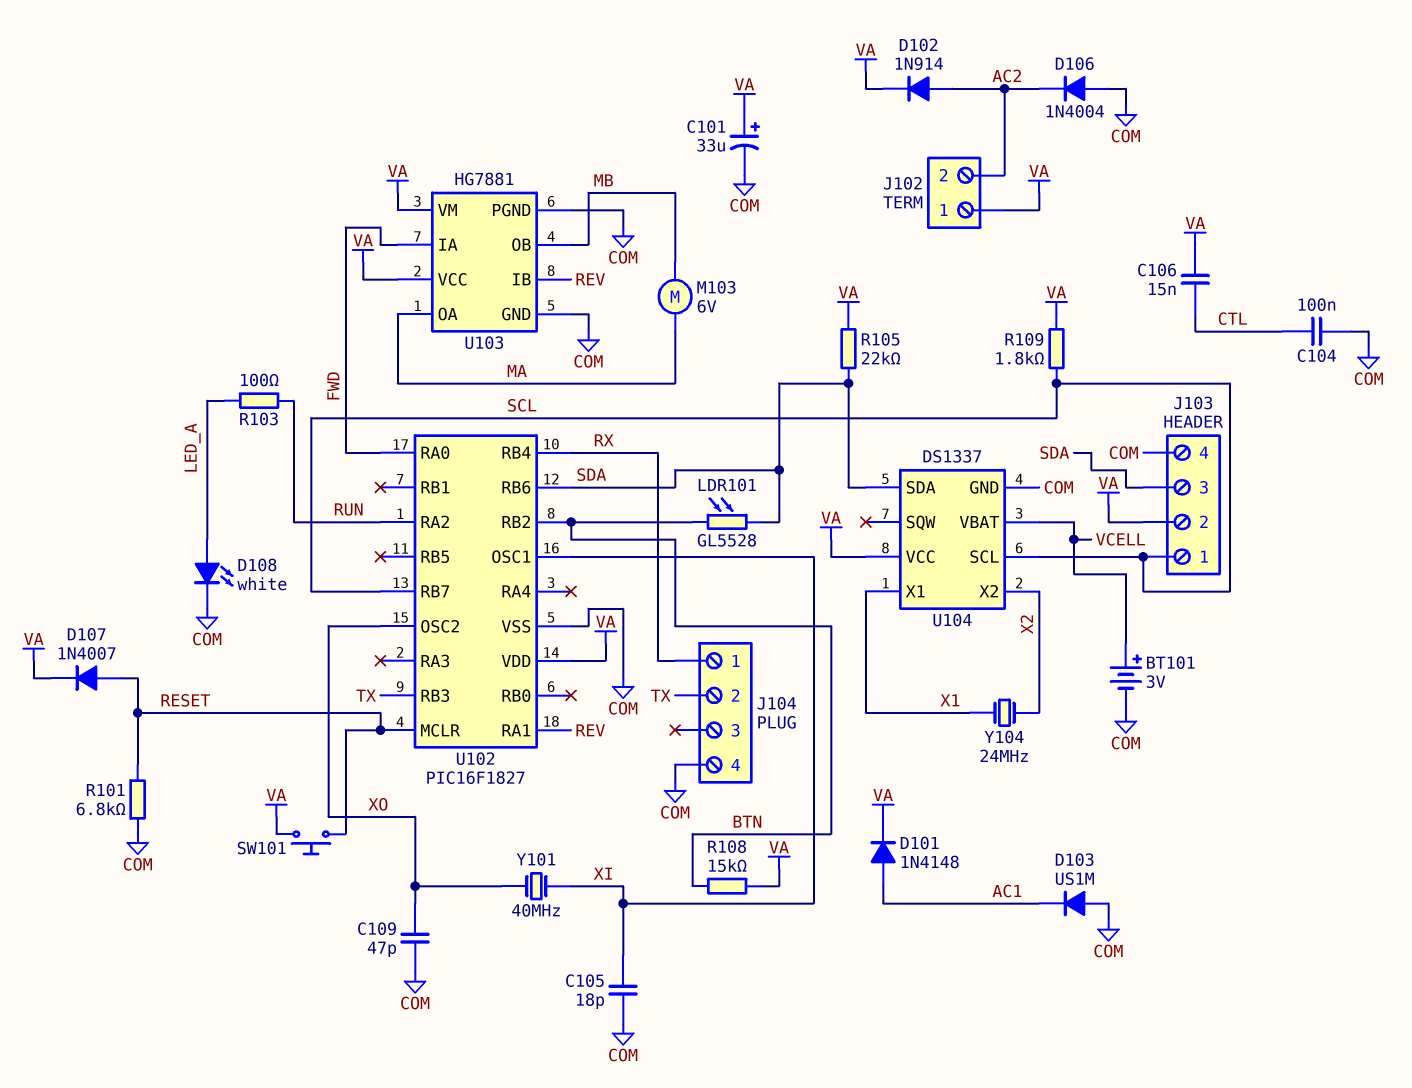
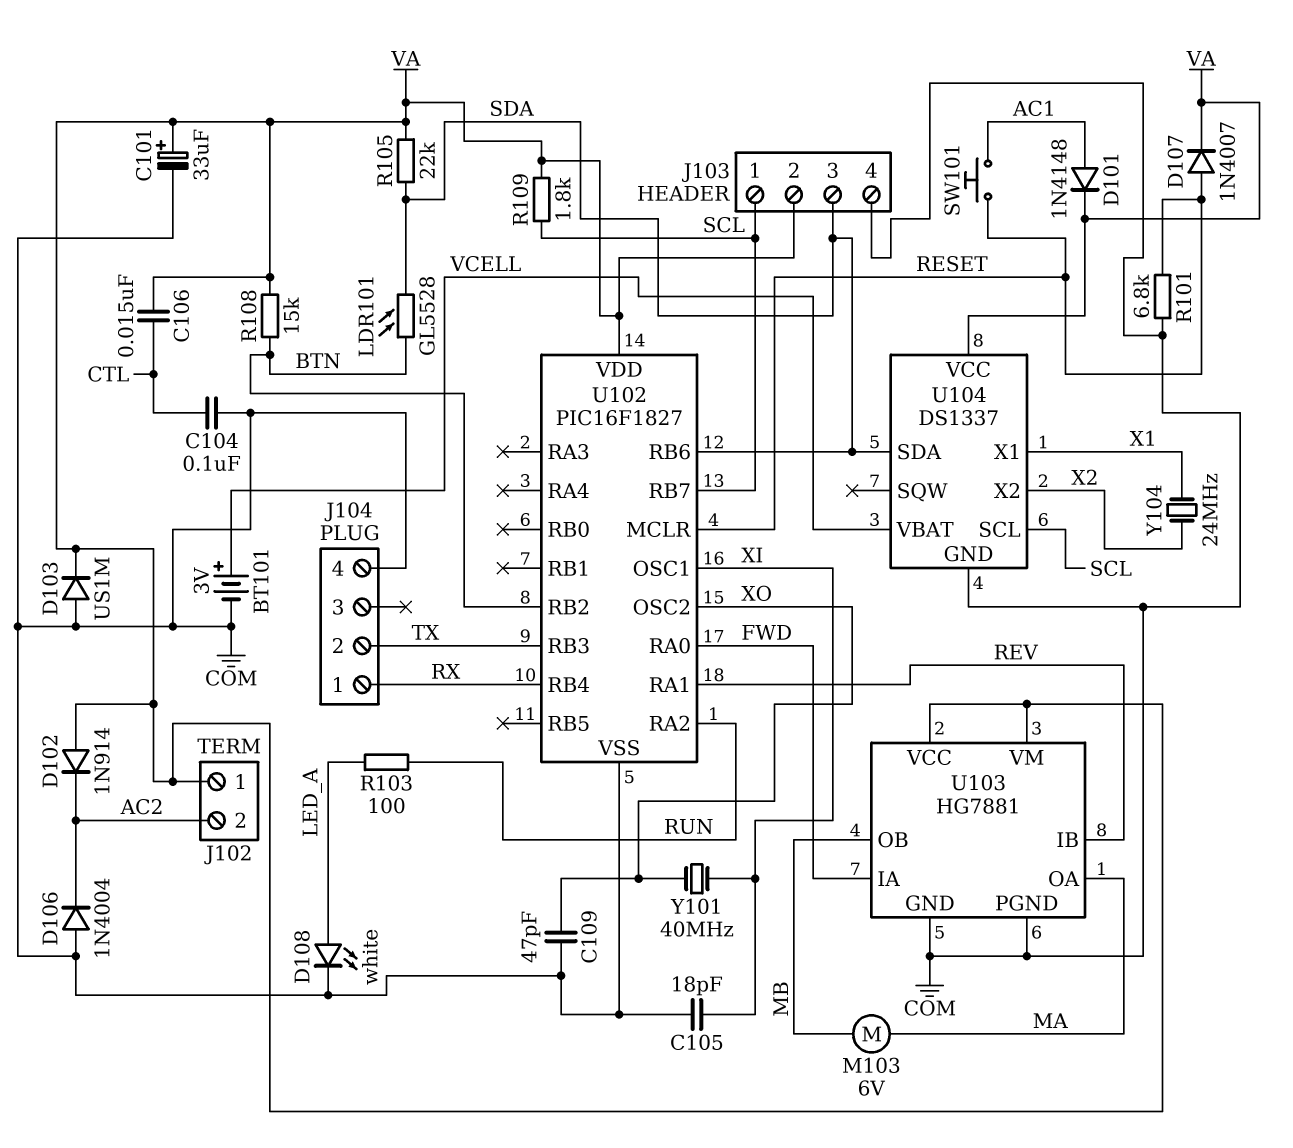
D102: diode 1N914 (A AC2, K VA) -> diode 1N914 (A VA, K AC2)
D103: diode US1M (A COM, K AC1) -> diode US1M (A COM, K VA)
SW101: button (RESET, VA) -> button (AC1, RESET)

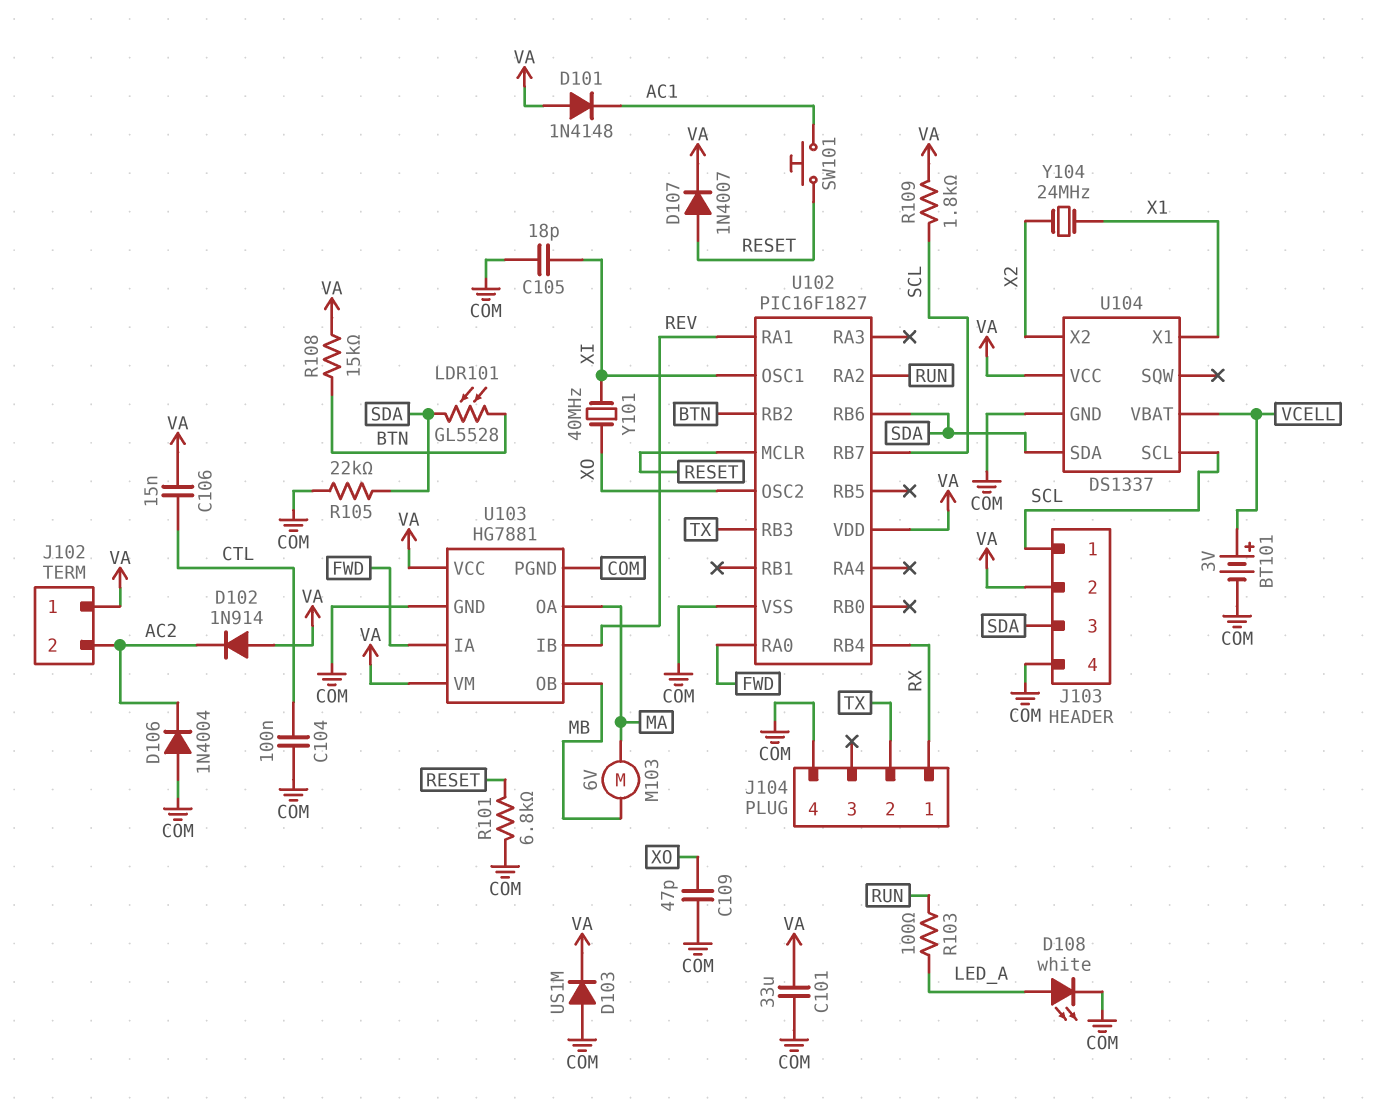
C101: 33uF (plus VA, minus COM) -> 33uF (COM, VA)
D101: diode 1N4148 (A AC1, K VA) -> diode 1N4148 (A VA, K AC1)
R105: 22k (SDA, VA) -> 22k (COM, SDA)

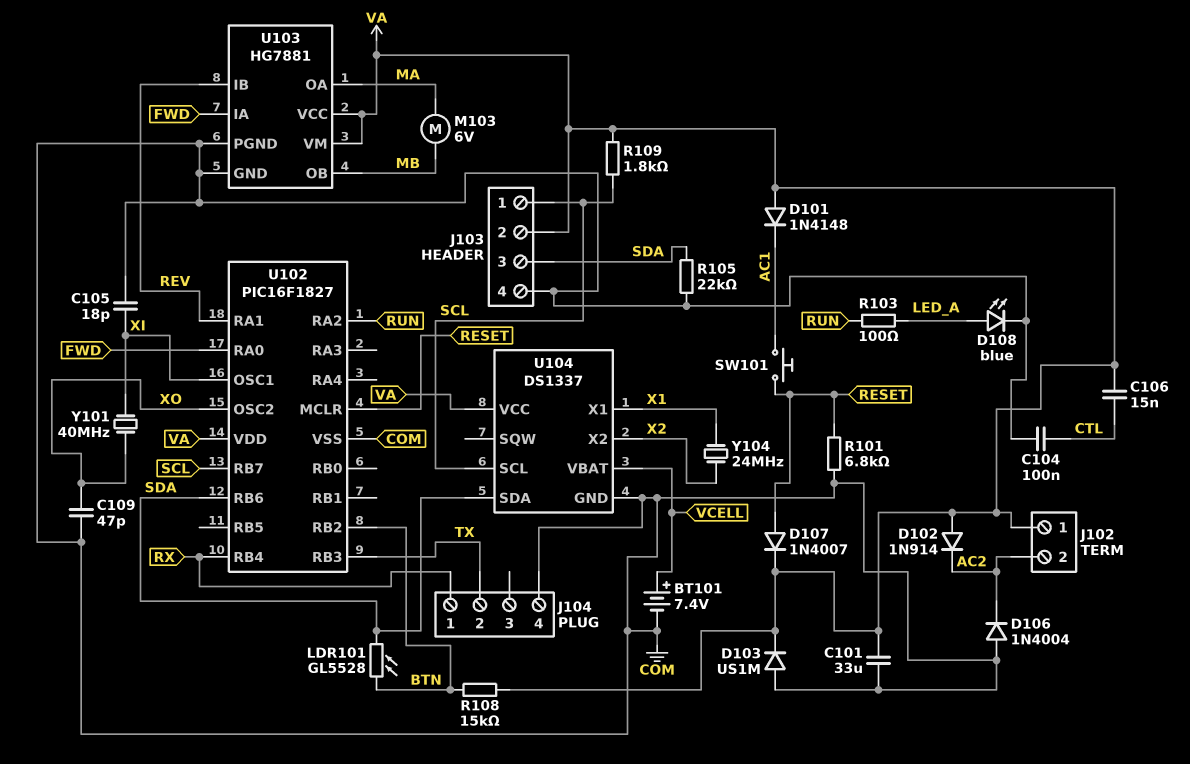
BT101: 3V (plus VCELL, minus COM) -> 7.4V (plus VCELL, minus COM)
D108: LED white (A LED_A, K COM) -> LED blue (A LED_A, K COM)

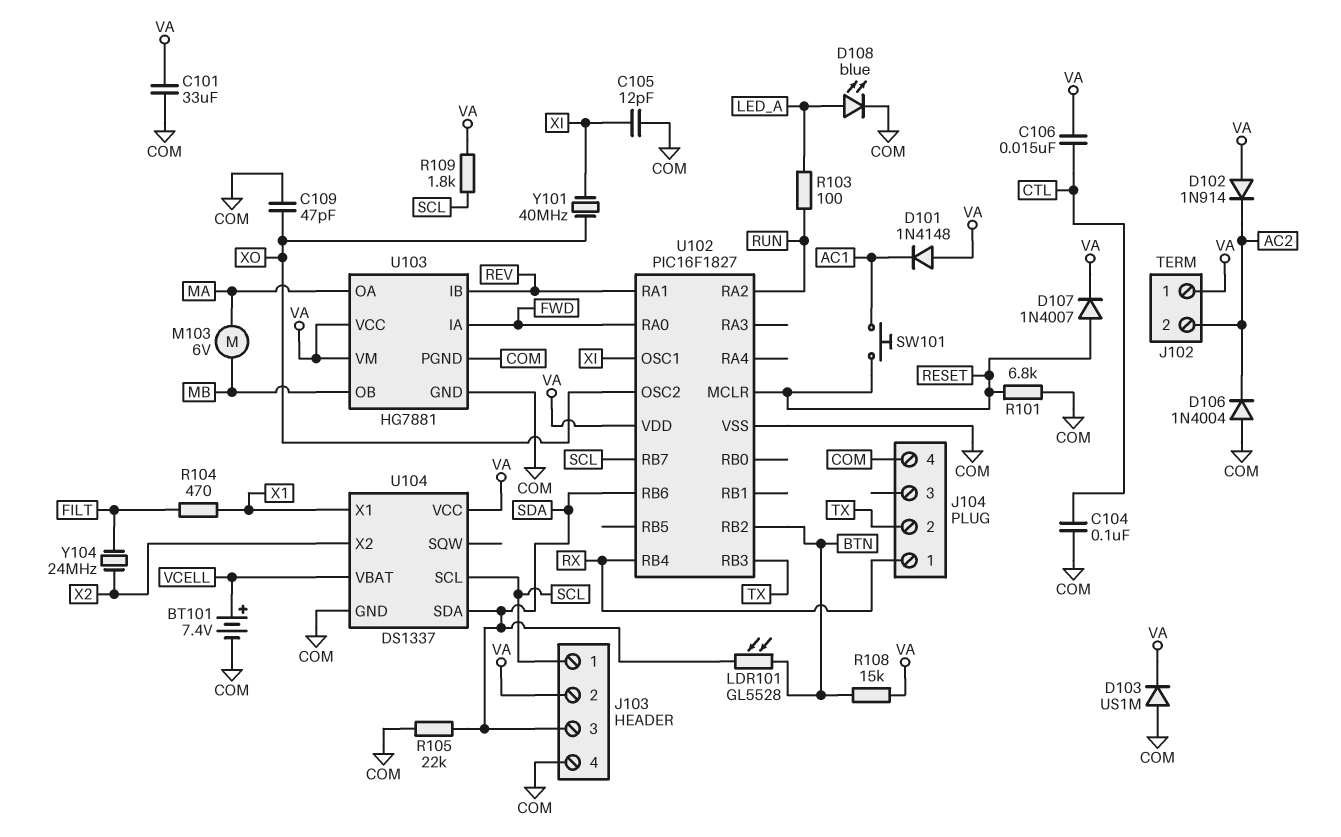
C105: 18pF (COM, XI) -> 12pF (COM, XI)
R104: none -> 470 (FILT, X1)
Y104: 24MHz (X1, X2) -> 24MHz (FILT, X2)

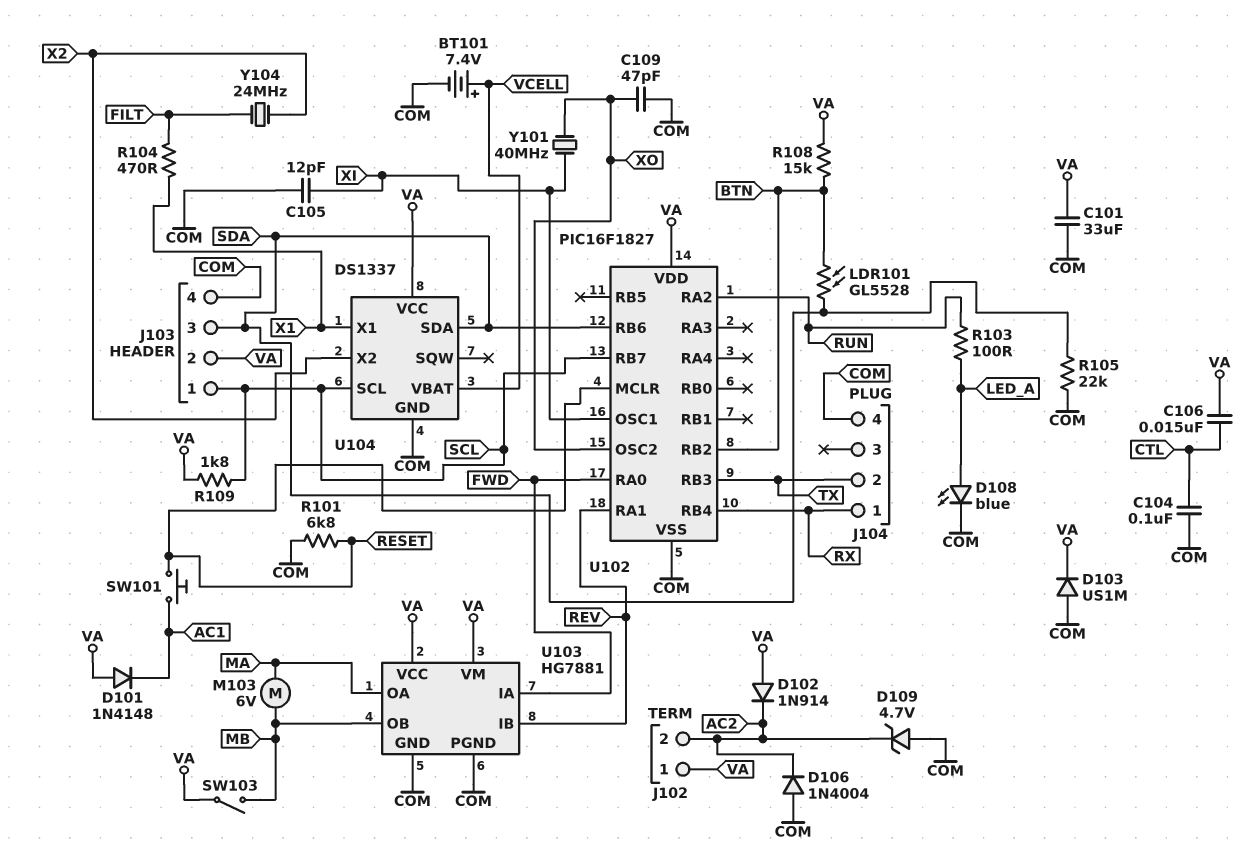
D107: diode 1N4007 (A RESET, K VA) -> none
D109: none -> zener 4.7V (A COM, K AC2)
SW103: none -> switch (MB, VA)

